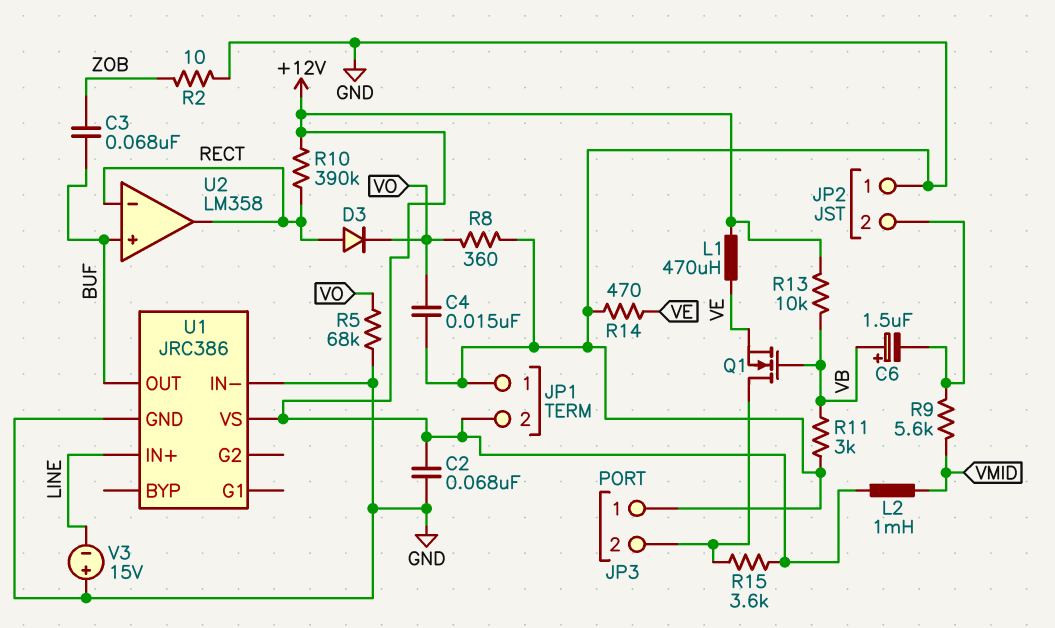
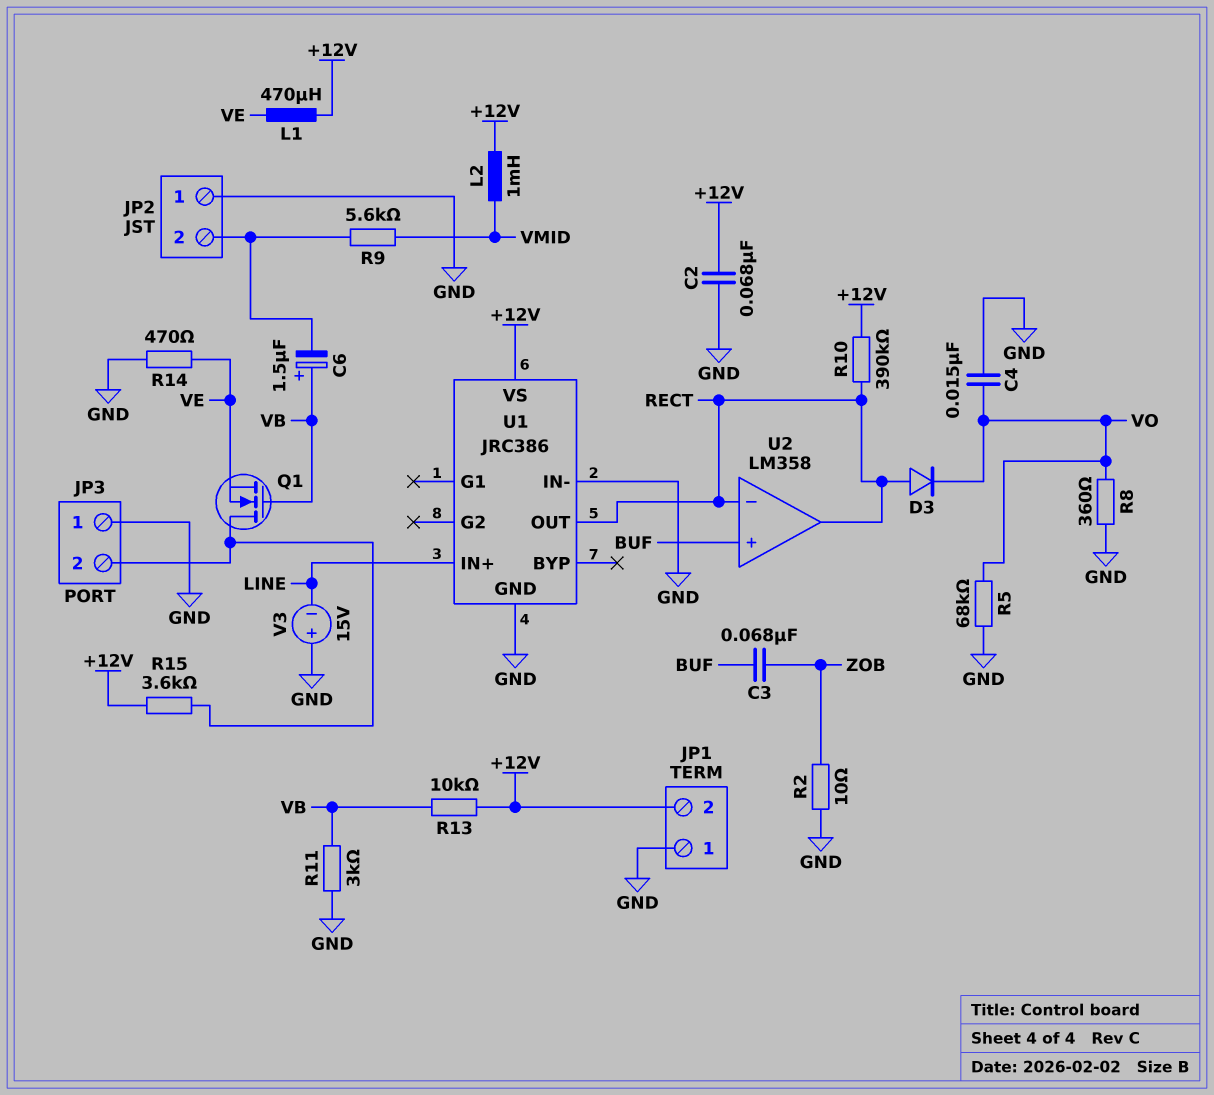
U1 pin OUT: BUF -> RECT

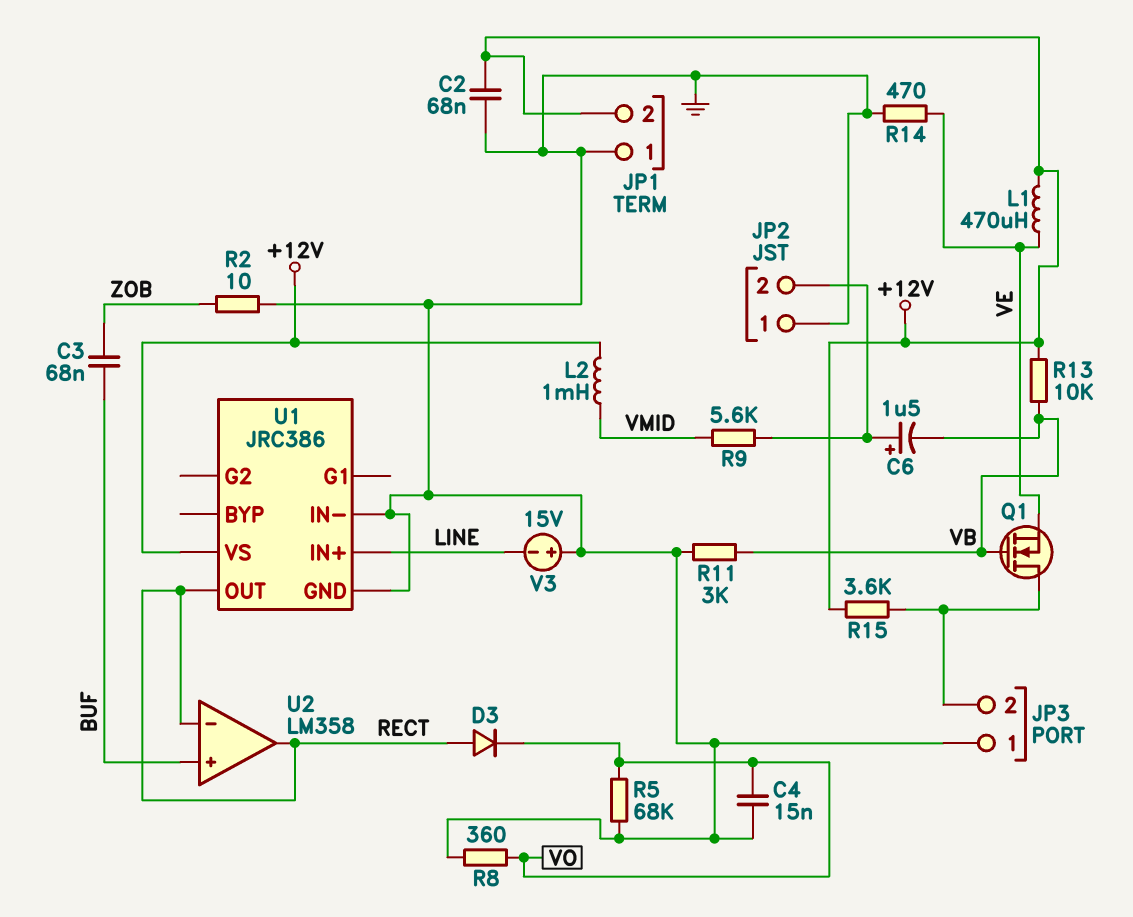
C6: 1.5uF (plus VB, minus JP2/2) -> 1.5uF (plus JP2/2, minus VB)
R10: 390k (+12V, RECT) -> none

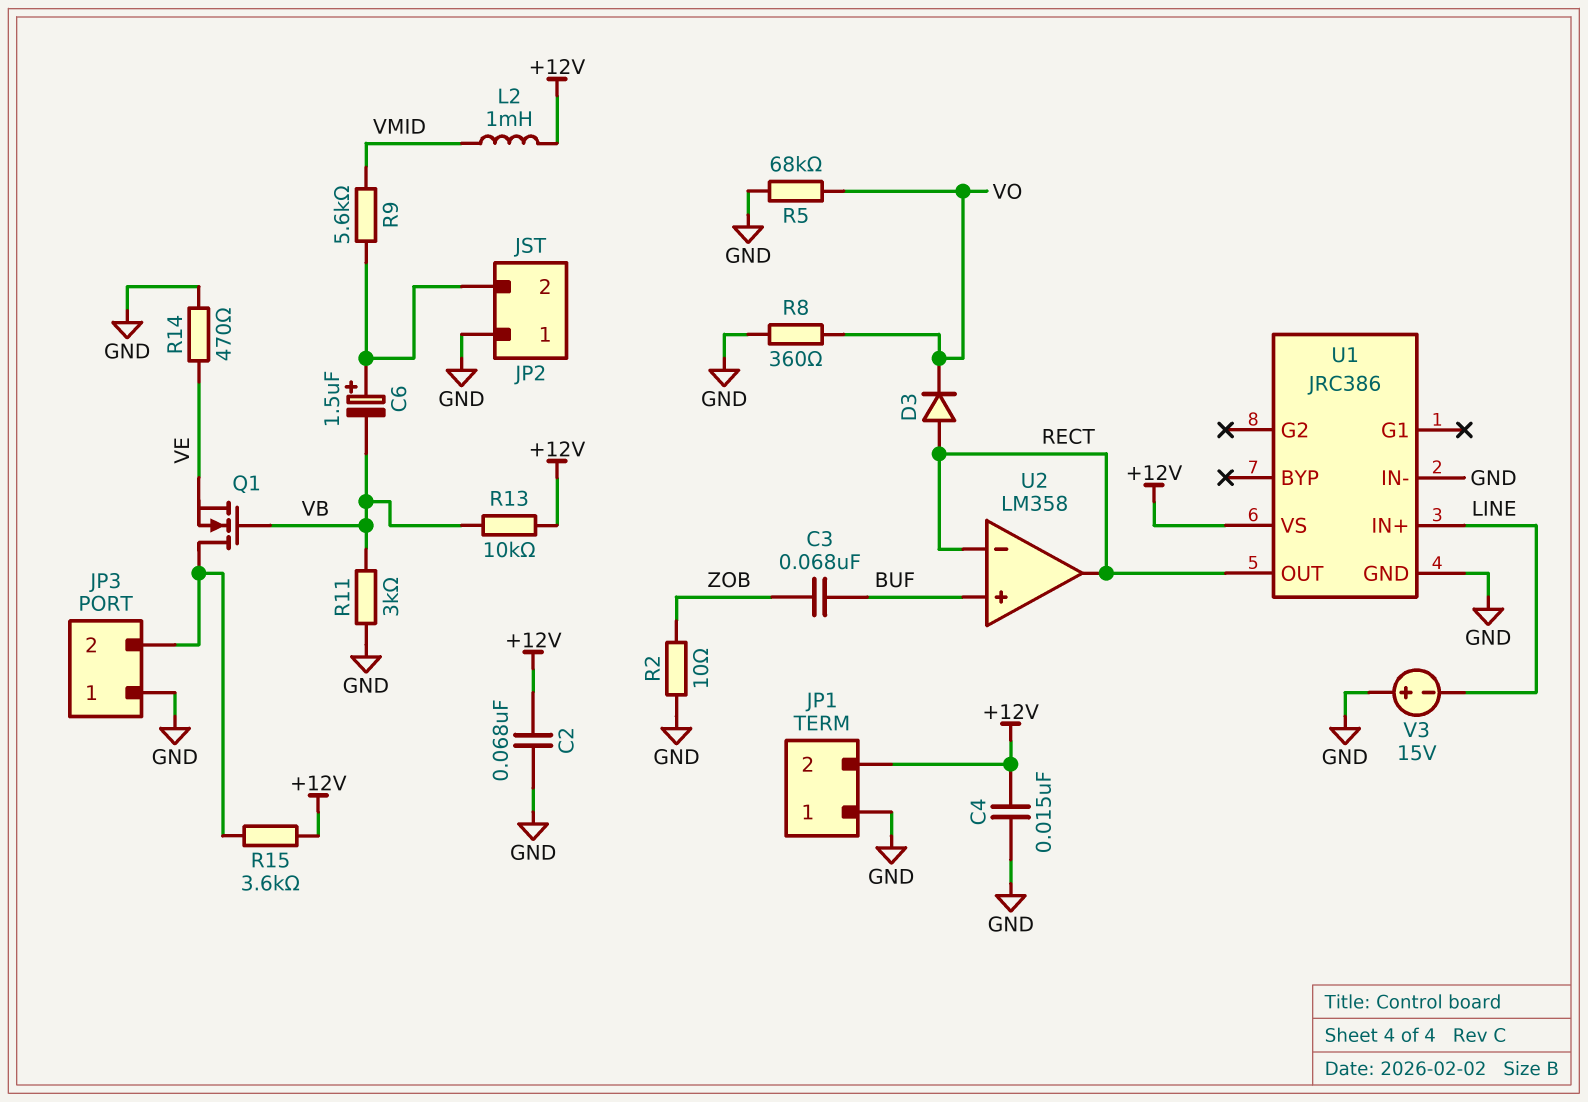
C4: 15nF (GND, VO) -> 15nF (+12V, GND)
L1: 470uH (+12V, VE) -> none

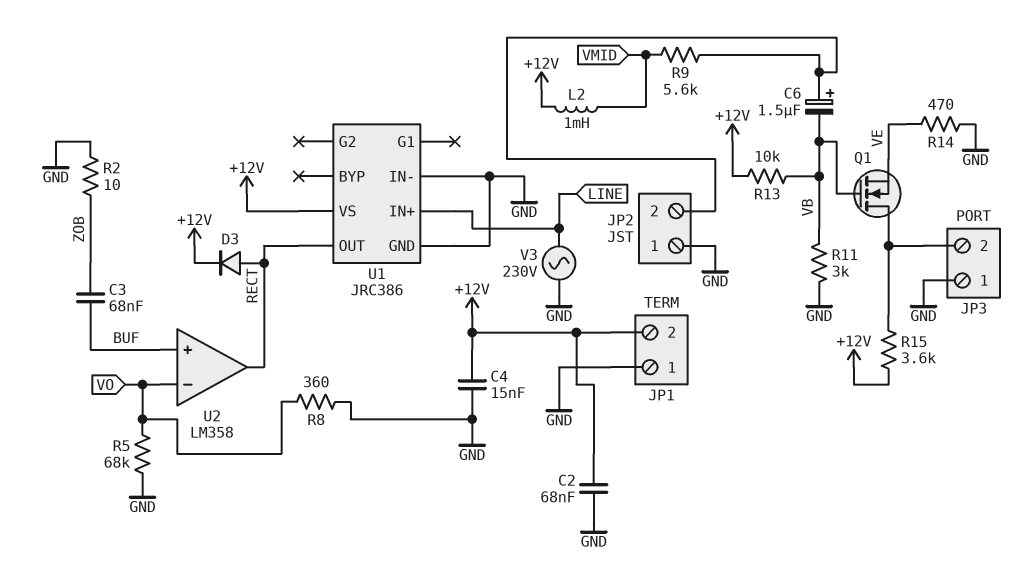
D3: diode (A RECT, K VO) -> diode (A RECT, K +12V)
U2 pin in-: RECT -> VO
V3: 15V (plus GND, minus LINE) -> AC 230V (GND, LINE)

